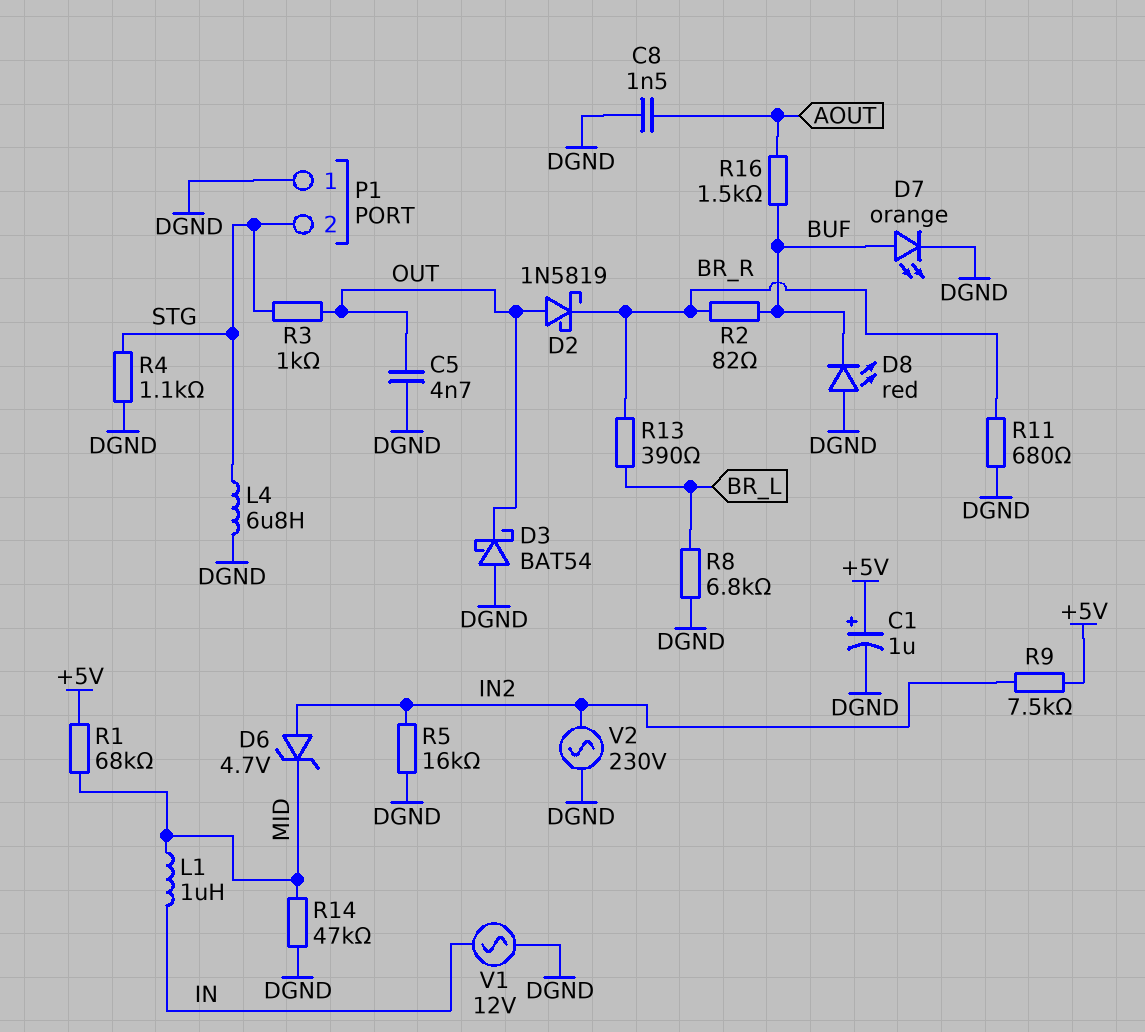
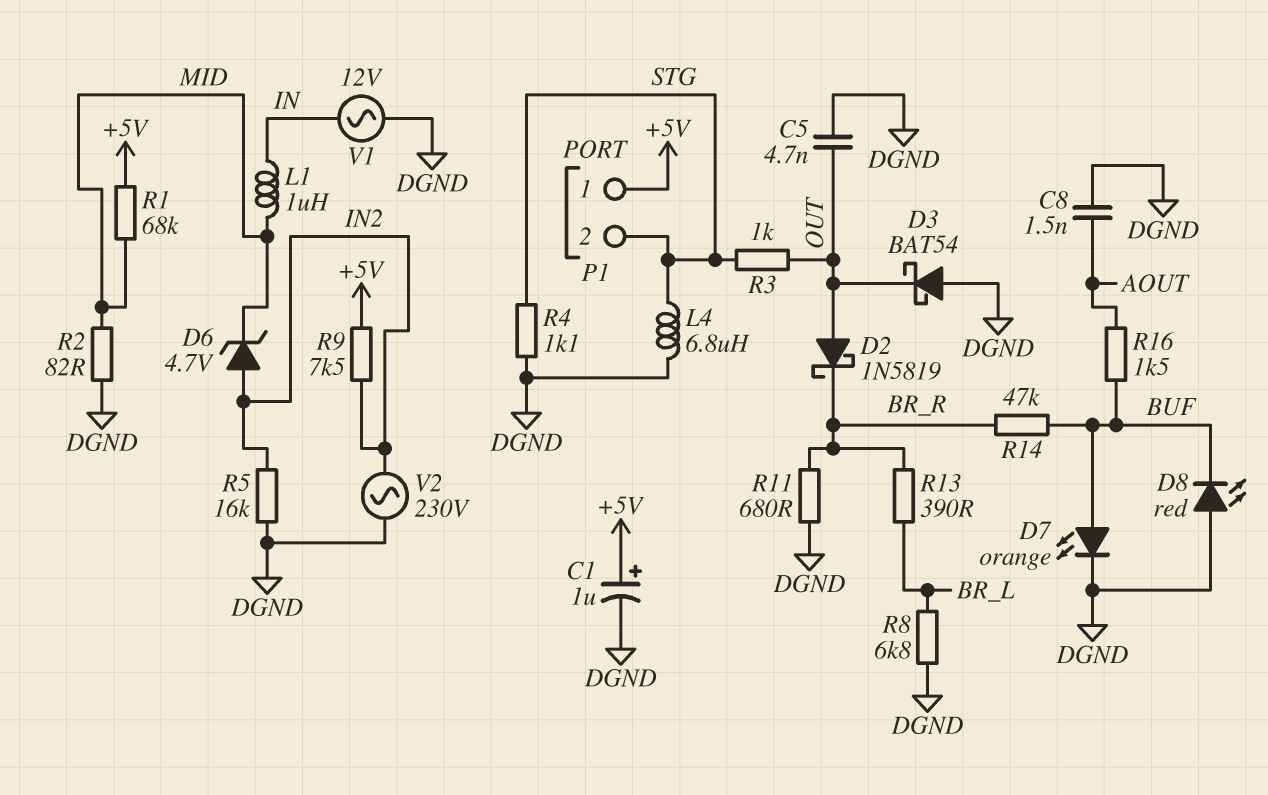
P1 pin 1: DGND -> +5V
R2: 82 (BR_R, BUF) -> 82 (DGND, MID)
R14: 47k (DGND, MID) -> 47k (BR_R, BUF)

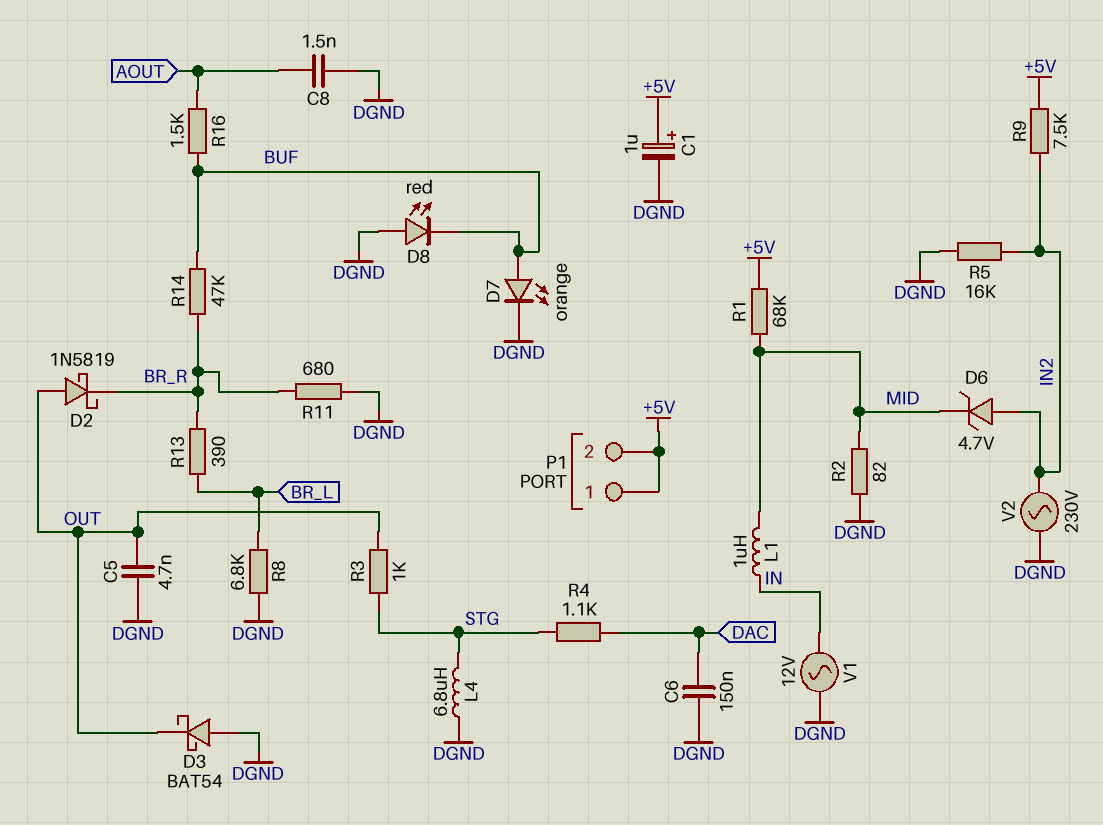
C6: none -> 150nF (DAC, DGND)
P1 pin 2: STG -> +5V
R4: 1.1k (DGND, STG) -> 1.1k (DAC, STG)

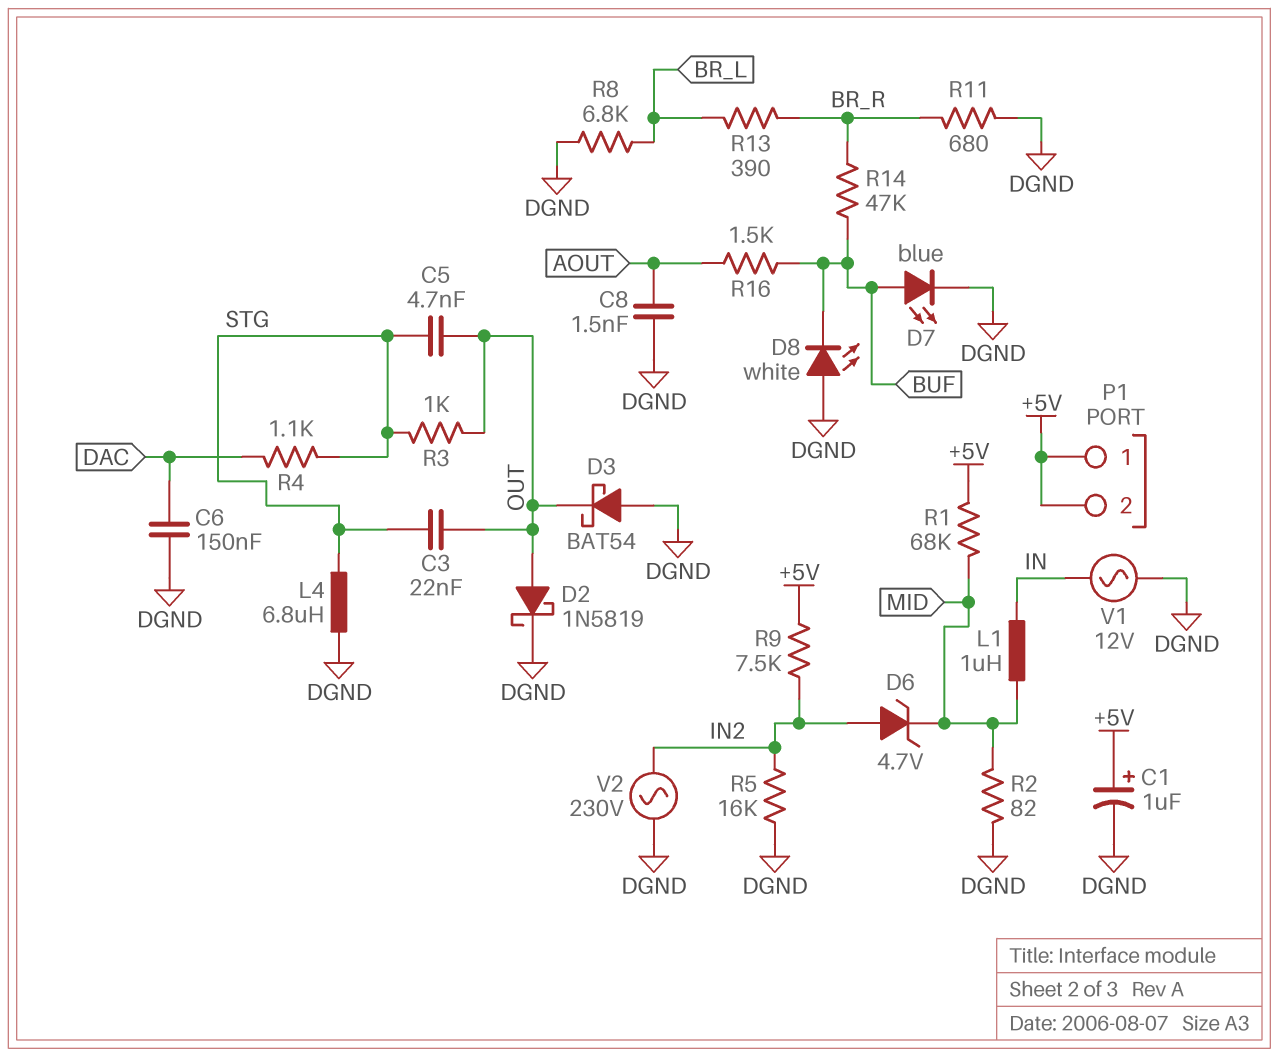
C3: none -> 22nF (OUT, STG)
C5: 4.7nF (DGND, OUT) -> 4.7nF (OUT, STG)
D2: schottky 1N5819 (A OUT, K BR_R) -> schottky 1N5819 (A OUT, K DGND)
D7: LED orange (A BUF, K DGND) -> LED blue (A BUF, K DGND)
D8: LED red (A DGND, K BUF) -> LED white (A DGND, K BUF)

